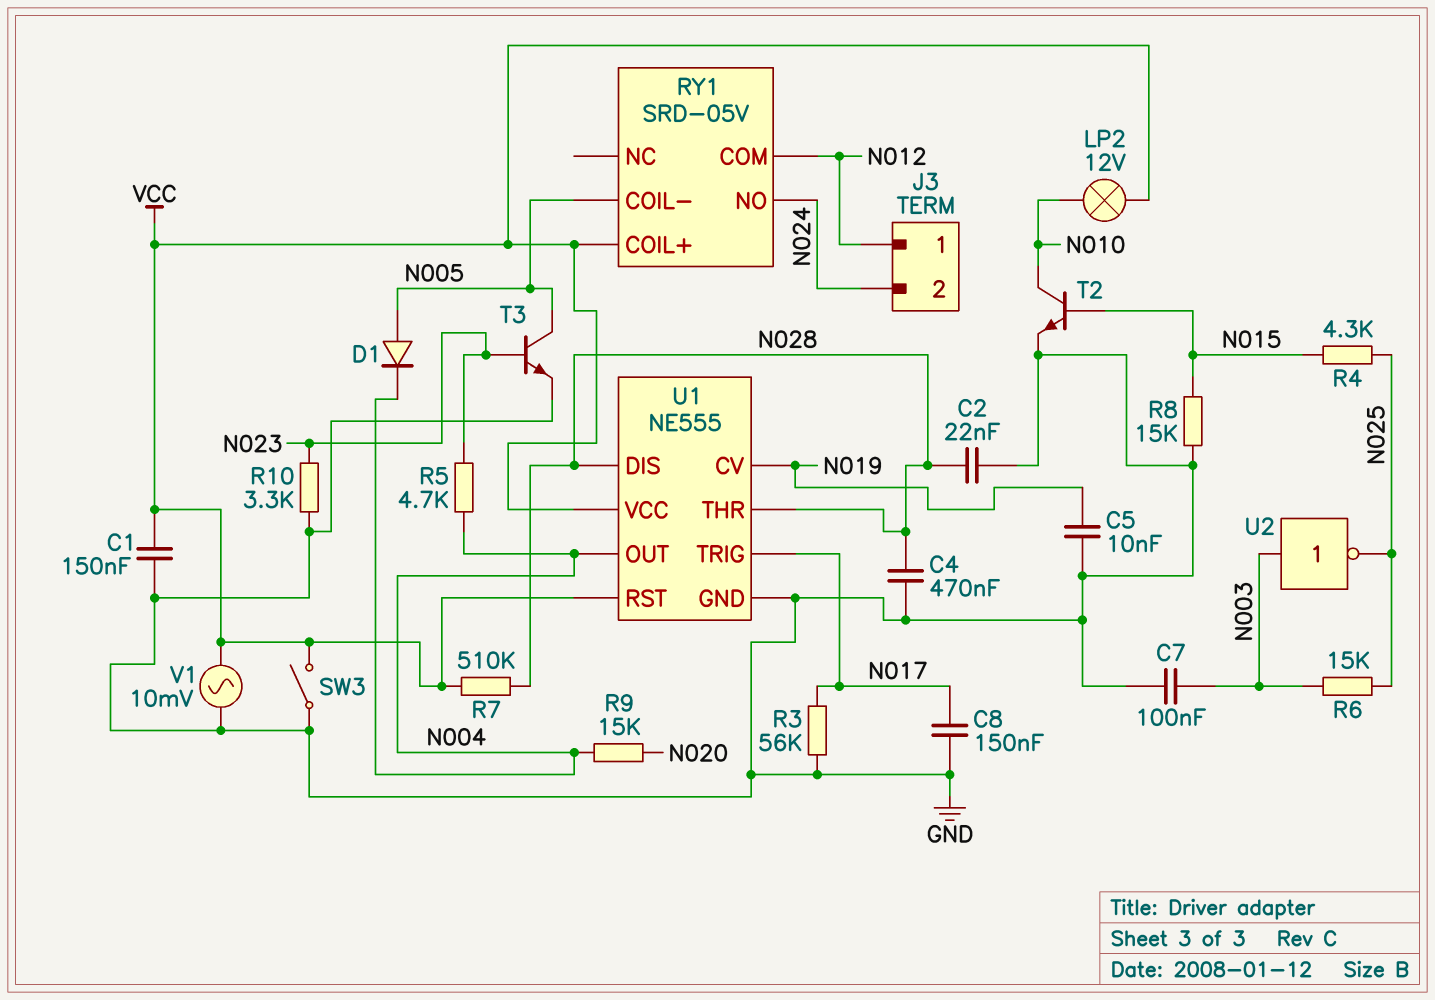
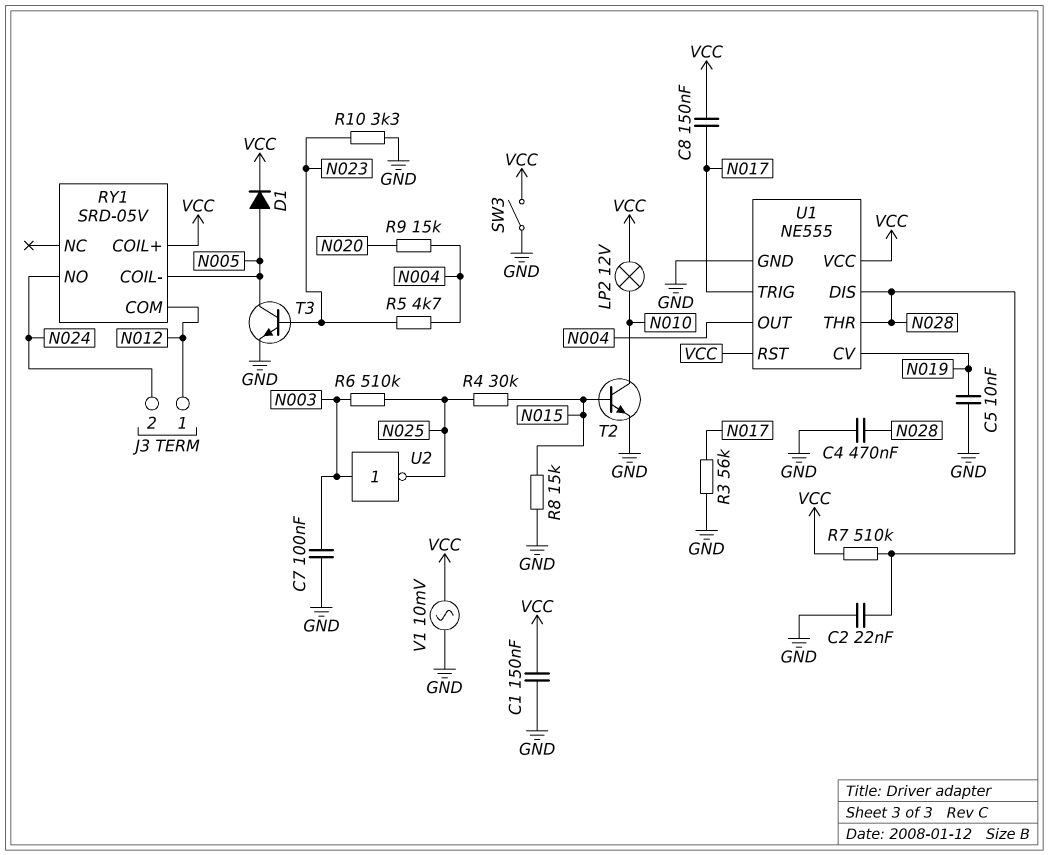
C8: 150nF (GND, N017) -> 150nF (N017, VCC)
D1: diode (A N005, K N004) -> diode (A N005, K VCC)
R4: 4.3k (N015, N025) -> 30k (N015, N025)
R6: 15k (N003, N025) -> 510k (N003, N025)

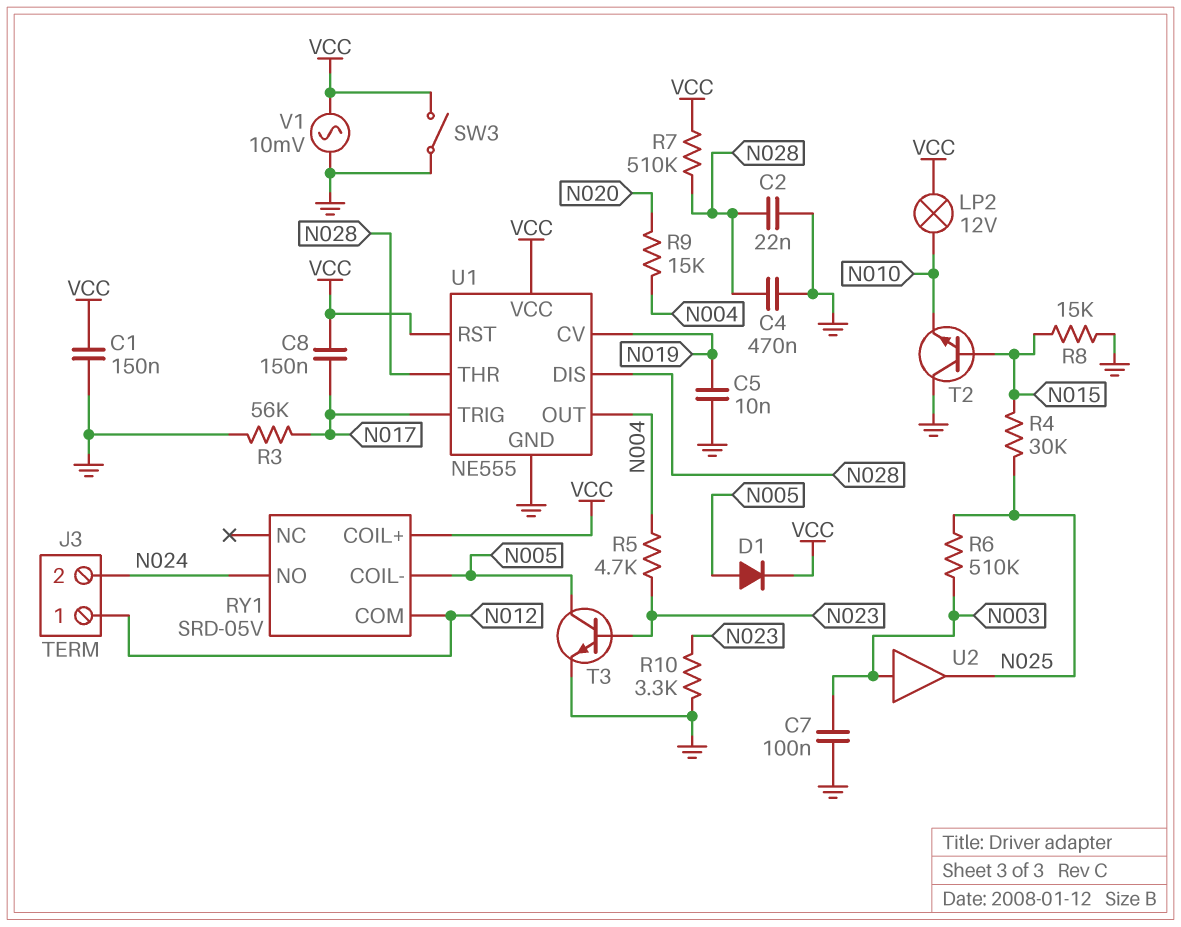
T2: NPN (B N015, C N010, E GND) -> NPN (B N015, C GND, E N010)
U2: NOT (in N003, out N025) -> buffer (in N003, out N025)

